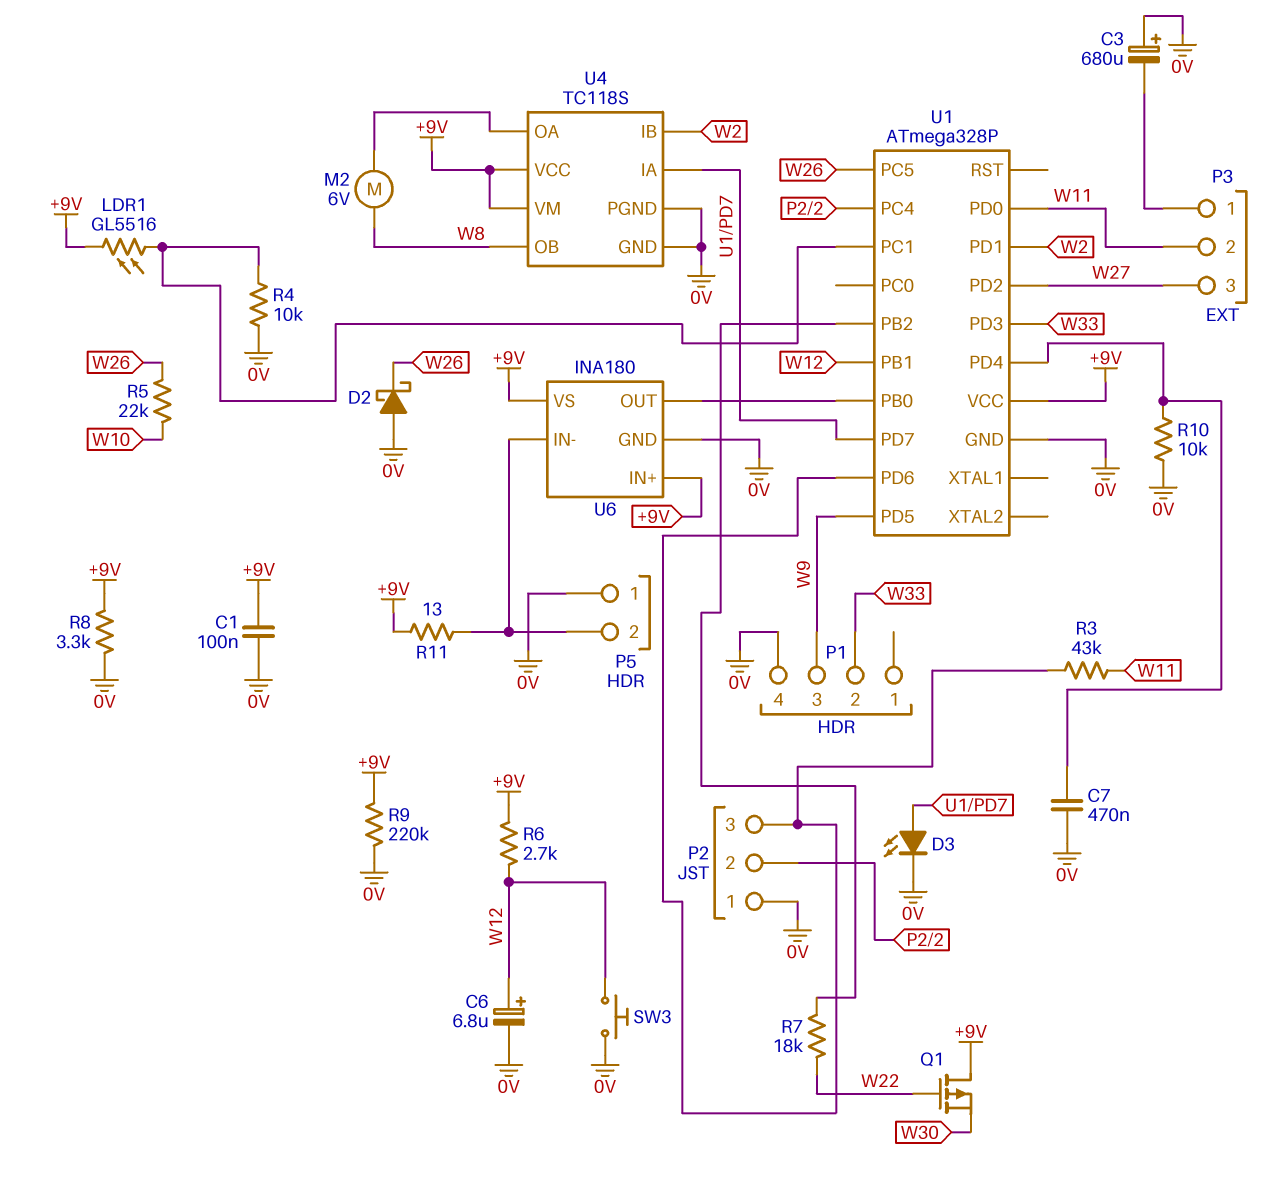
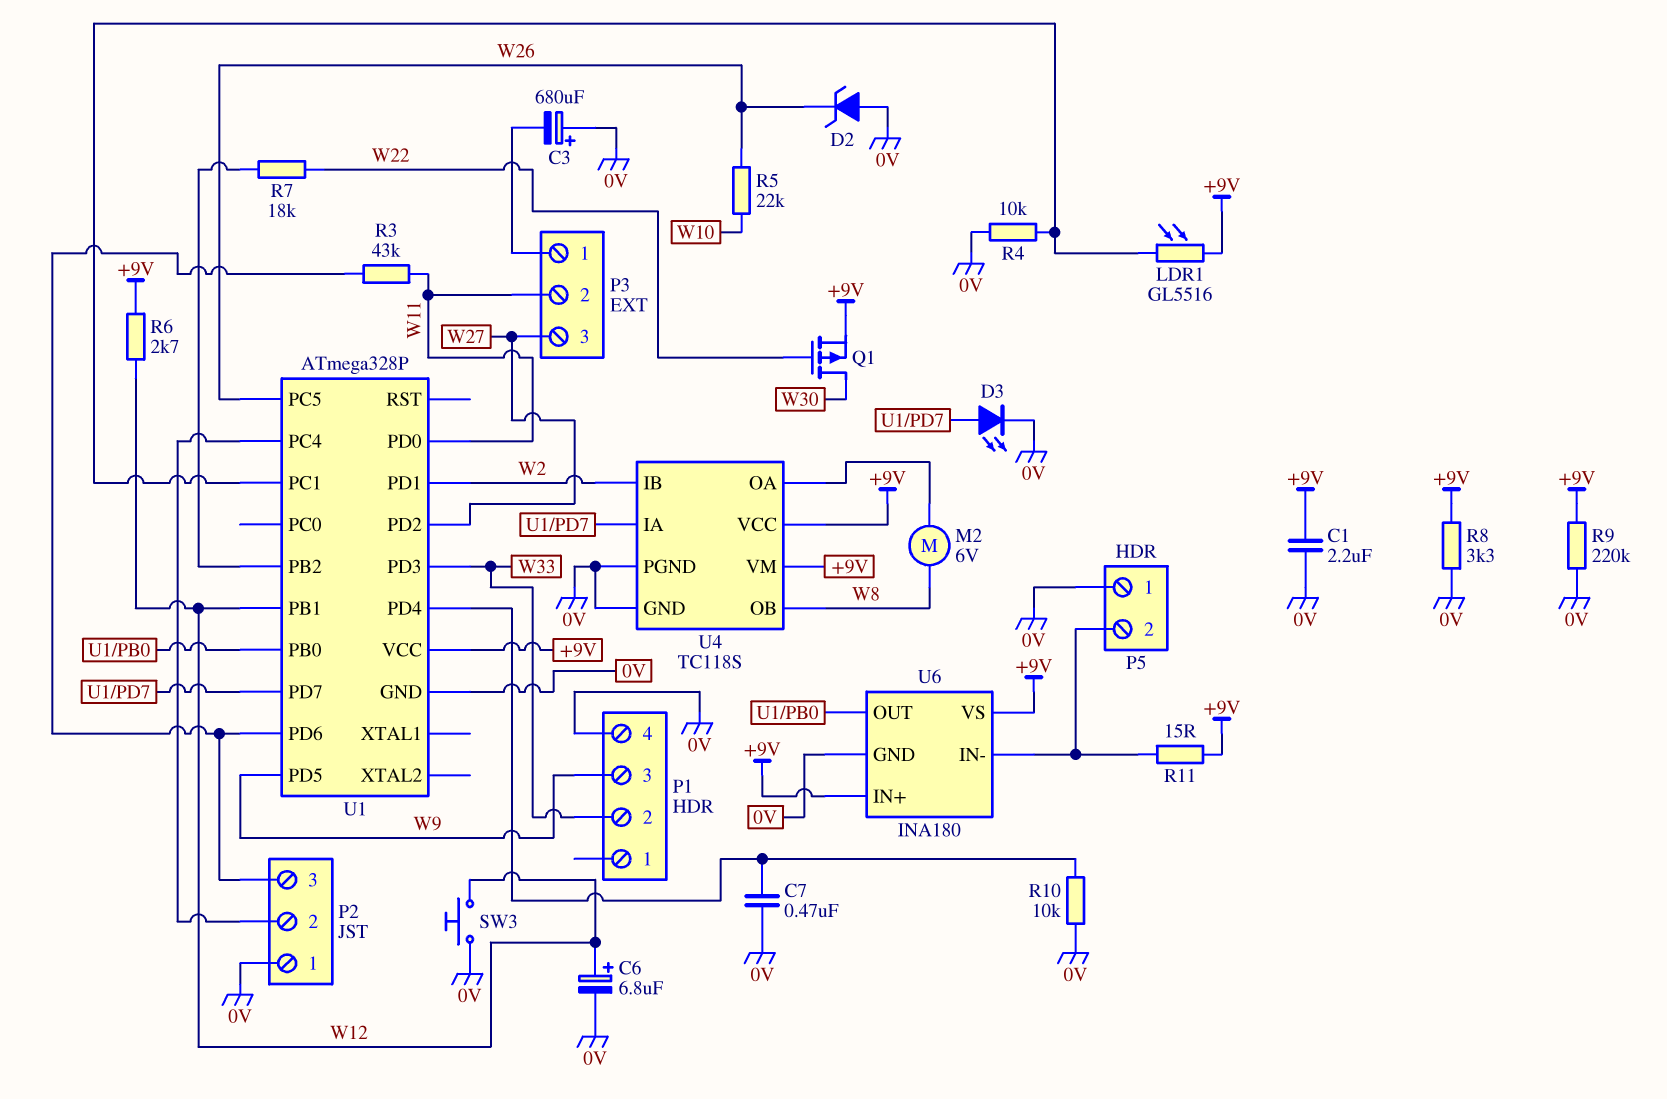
C1: 100nF (+9V, 0V) -> 2.2uF (+9V, 0V)
D2: schottky (A 0V, K W26) -> zener (A 0V, K W26)
Q1: PMOS (G W22, D +9V, S W30) -> PMOS (G W22, D W30, S +9V)
R11: 13 (+9V, P5/2) -> 15 (+9V, P5/2)

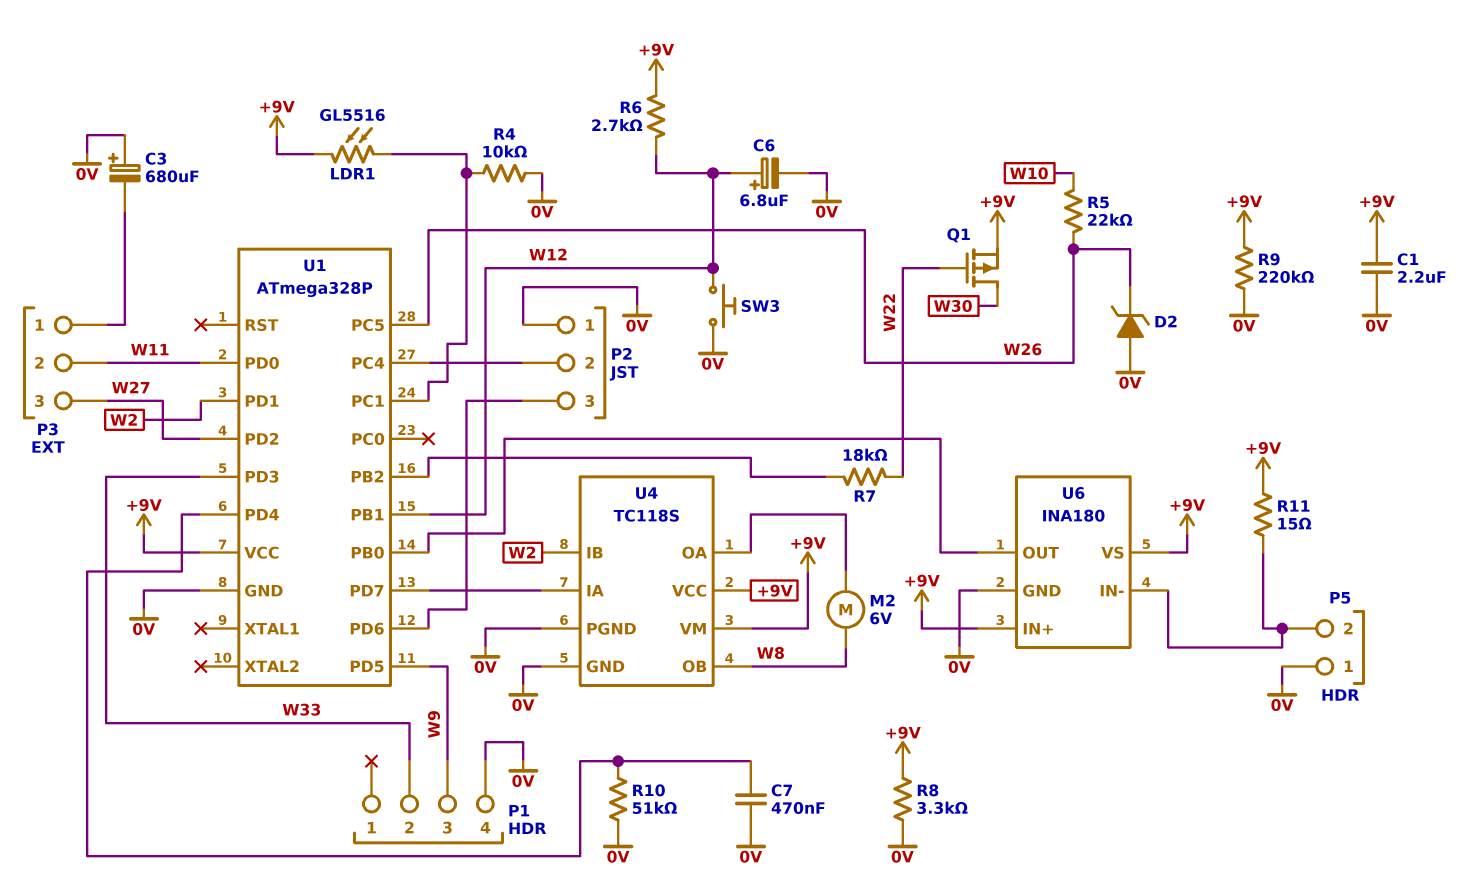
D3: LED (A U1/PD7, K 0V) -> none
R3: 43k (P2/3, W11) -> none
R10: 10k (0V, U1/PD4) -> 51k (0V, U1/PD4)

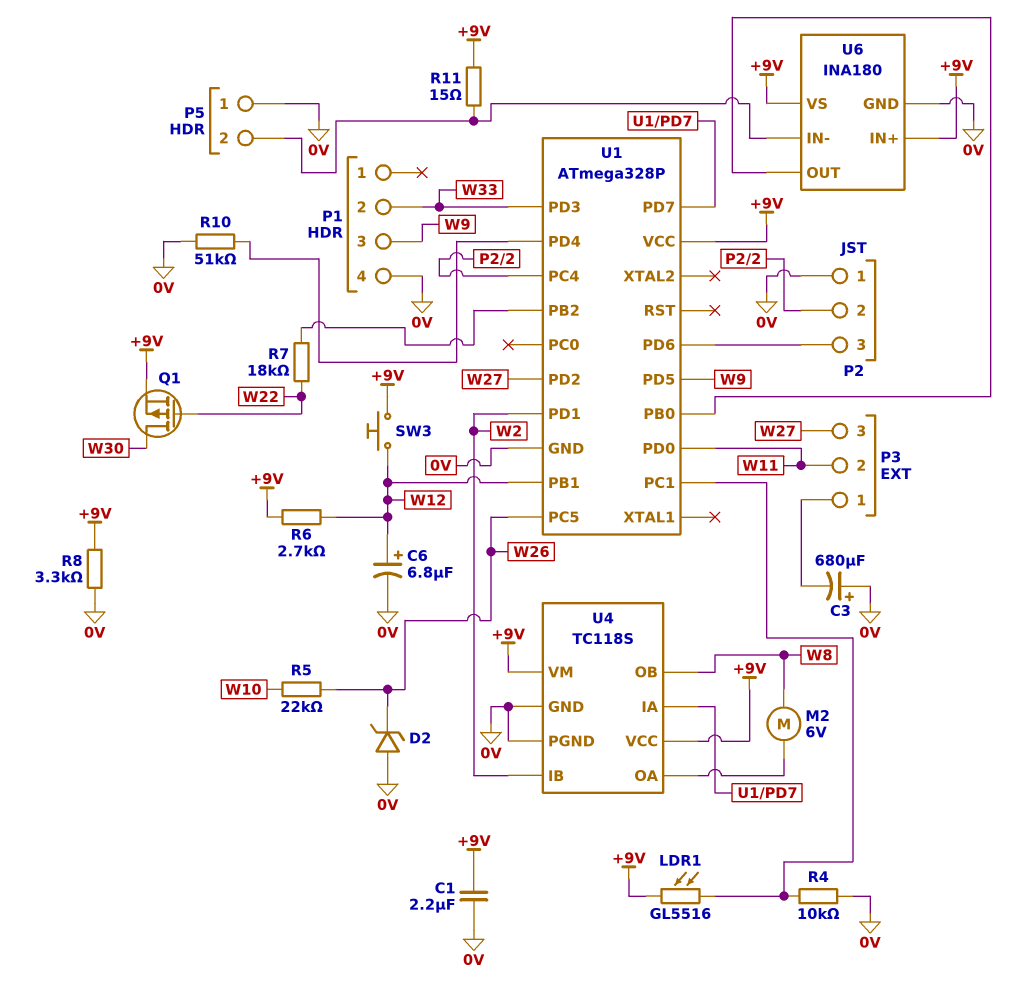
C7: 470nF (0V, U1/PD4) -> none
R9: 220k (+9V, 0V) -> none
SW3: button (0V, W12) -> button (+9V, W12)

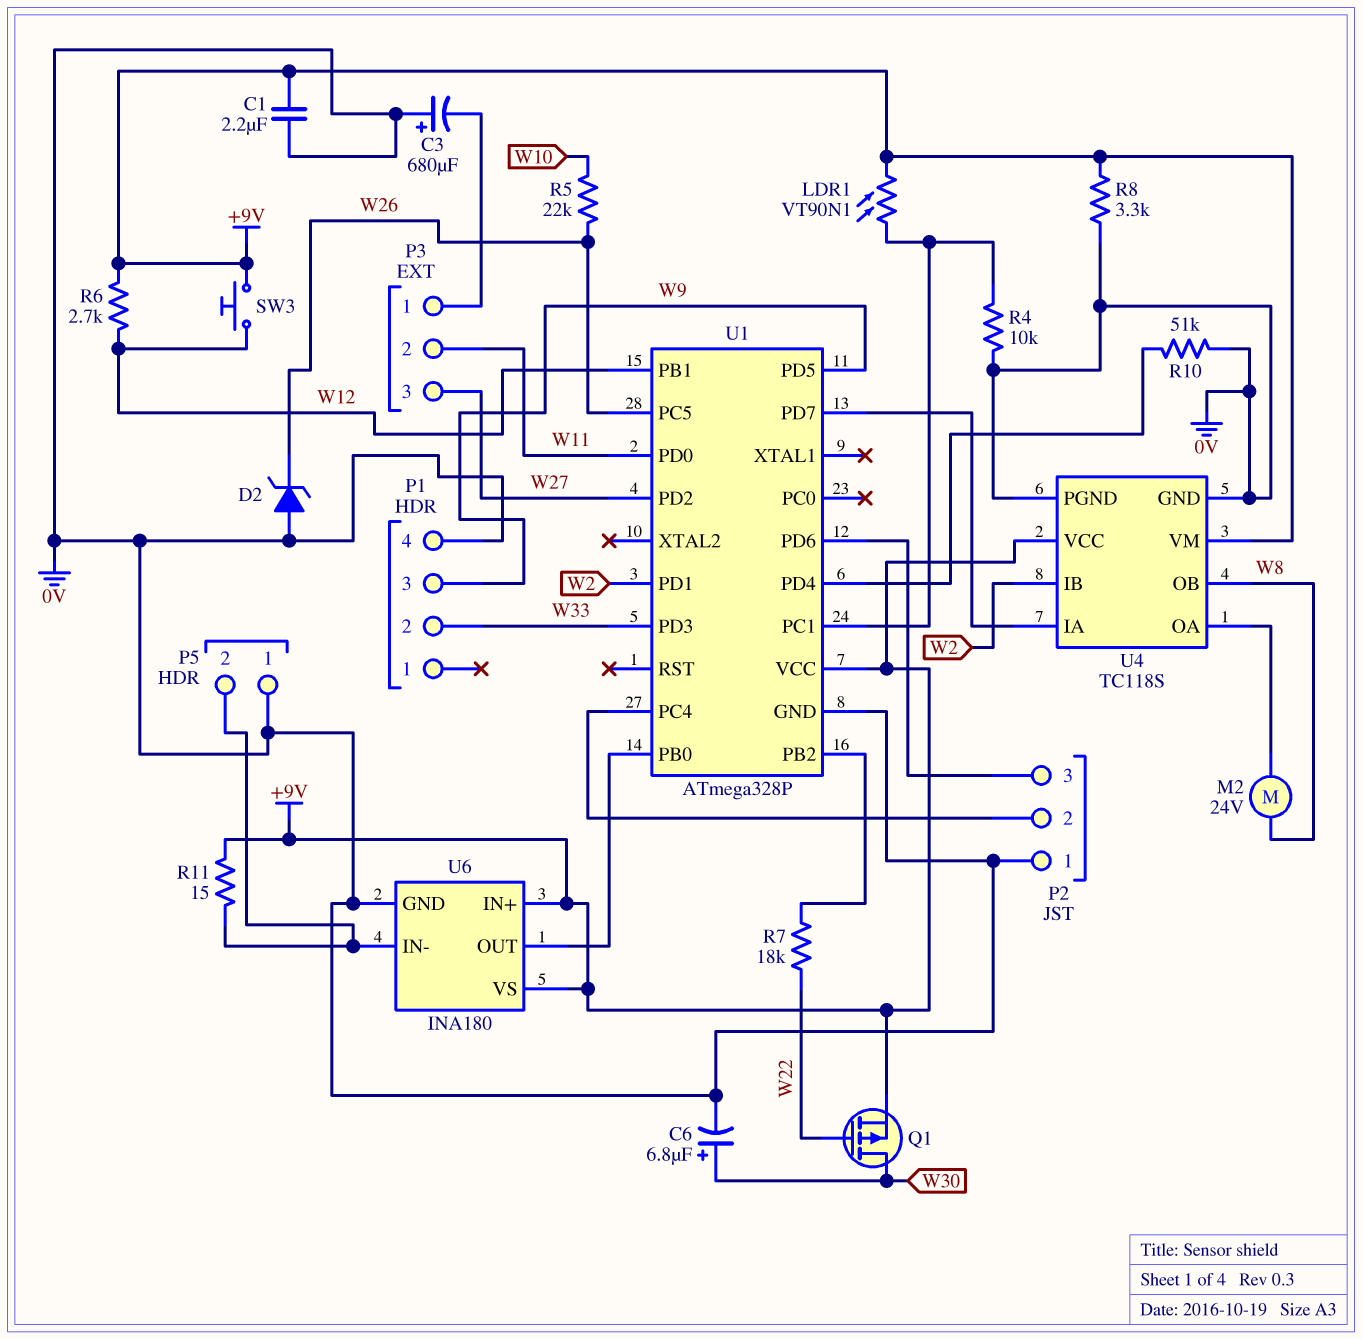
C6: 6.8uF (plus W12, minus 0V) -> 6.8uF (plus W30, minus 0V)
LDR1: GL5516 (+9V, U1/PC1) -> VT90N1 (+9V, U1/PC1)
M2: motor 6V (U4/OA, W8) -> motor 24V (U4/OA, W8)

